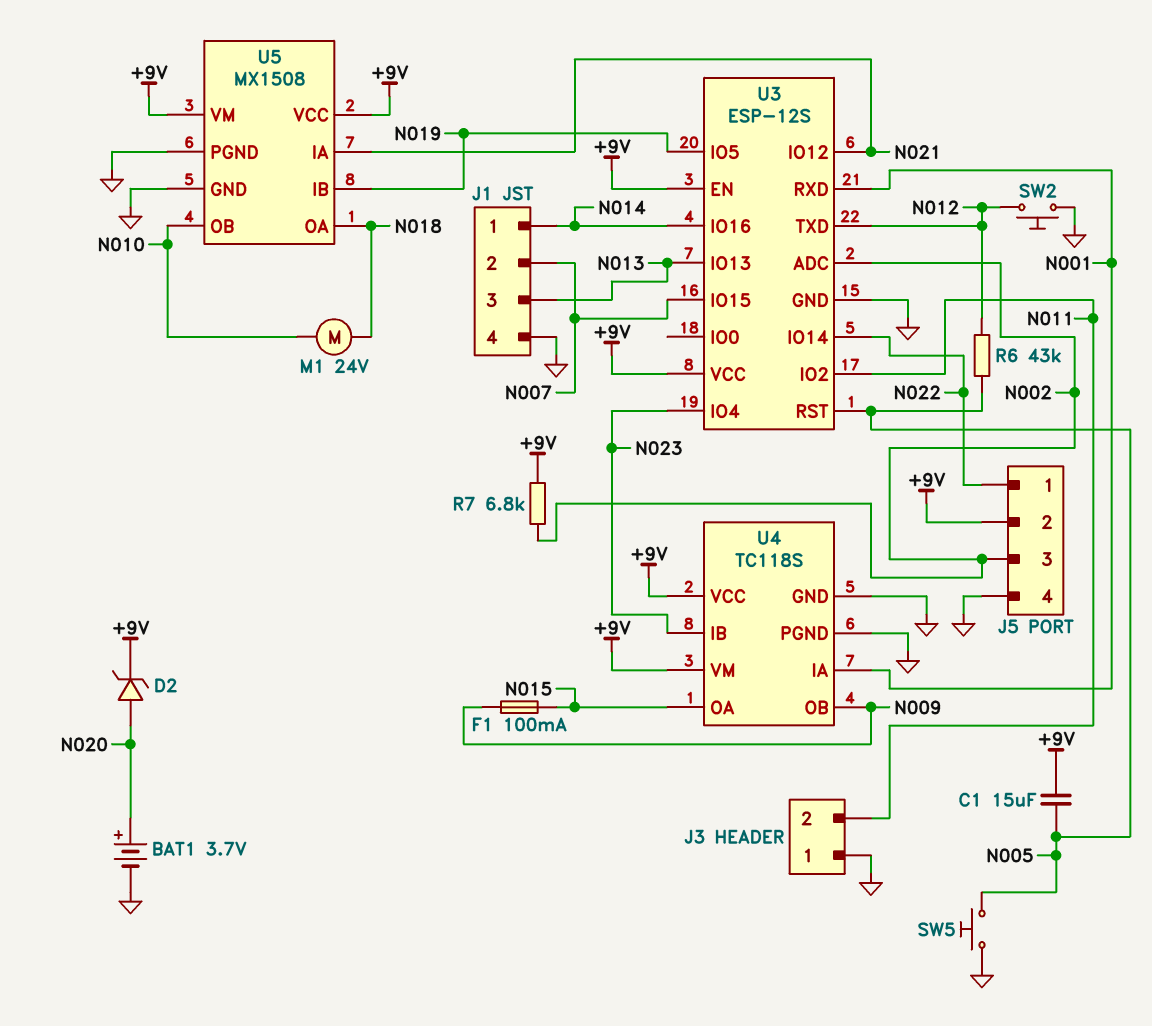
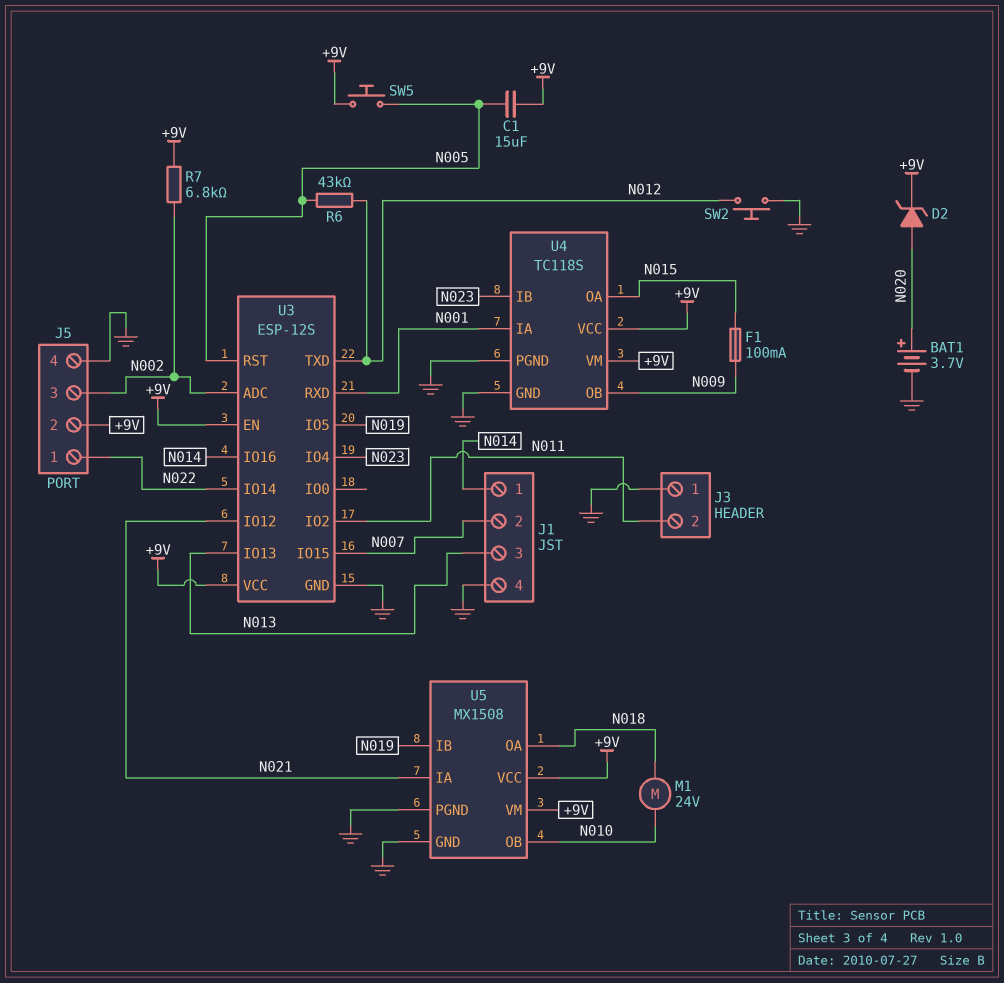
SW5: button (GND, N005) -> button (+9V, N005)

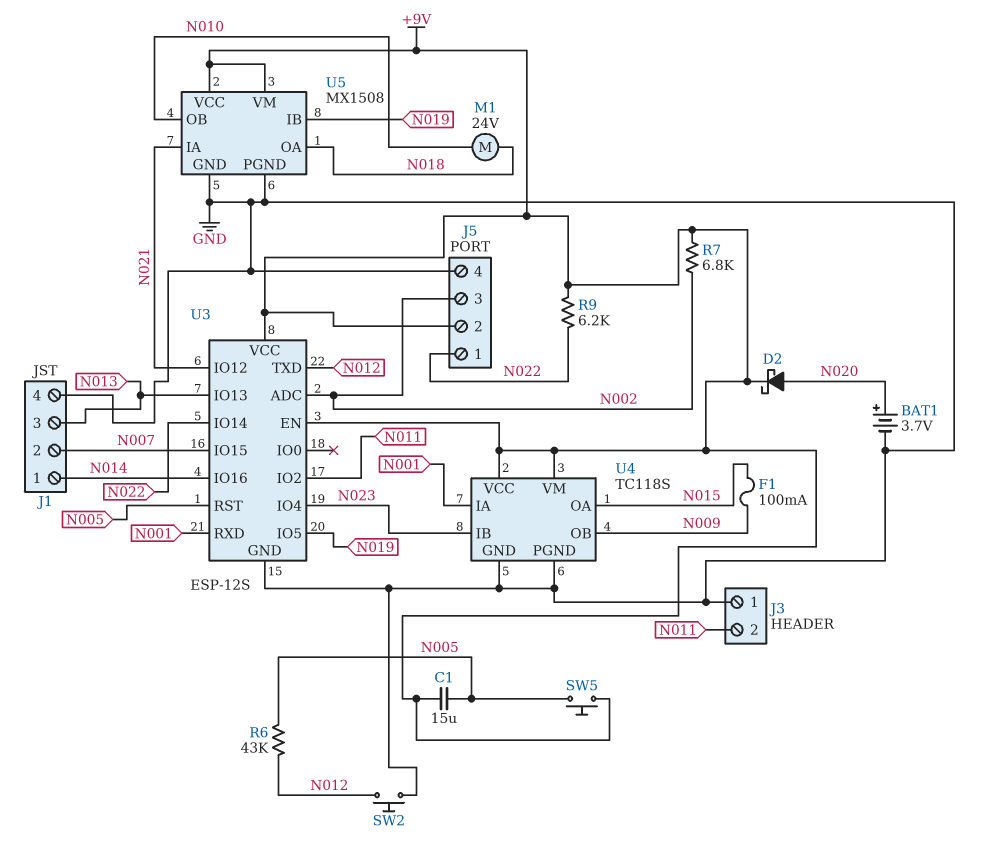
D2: zener (A N020, K +9V) -> schottky (A N020, K +9V)
R9: none -> 6.2k (+9V, N022)

